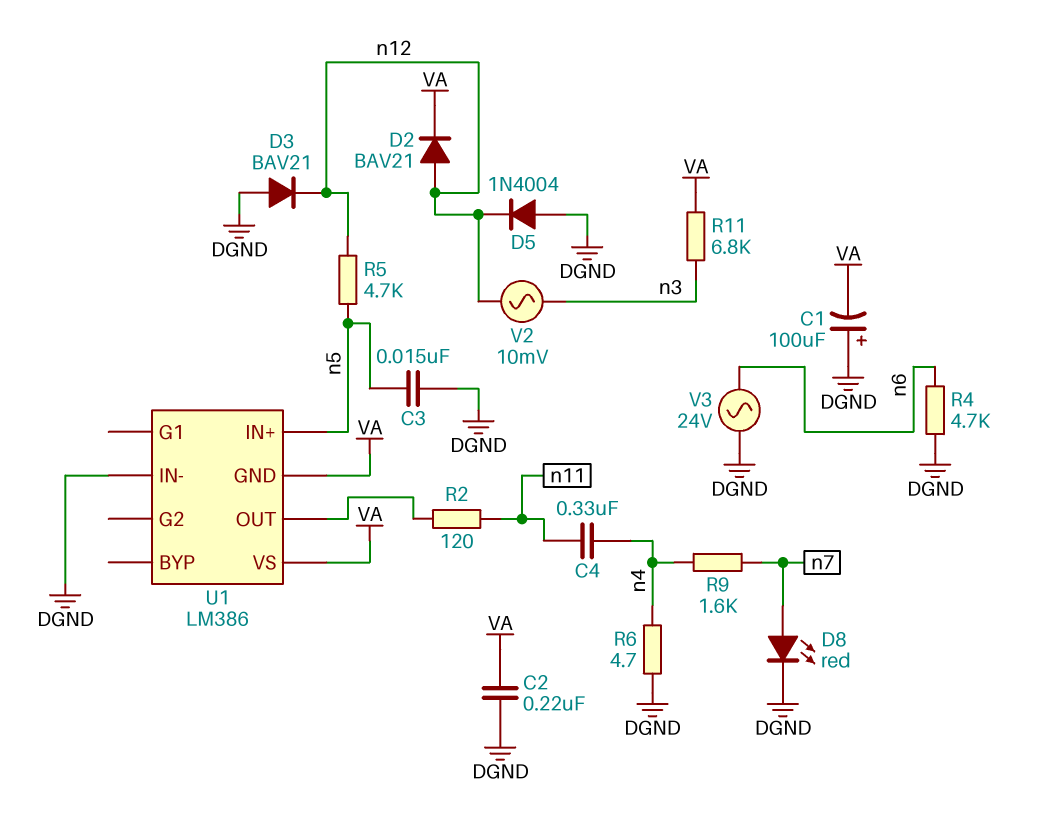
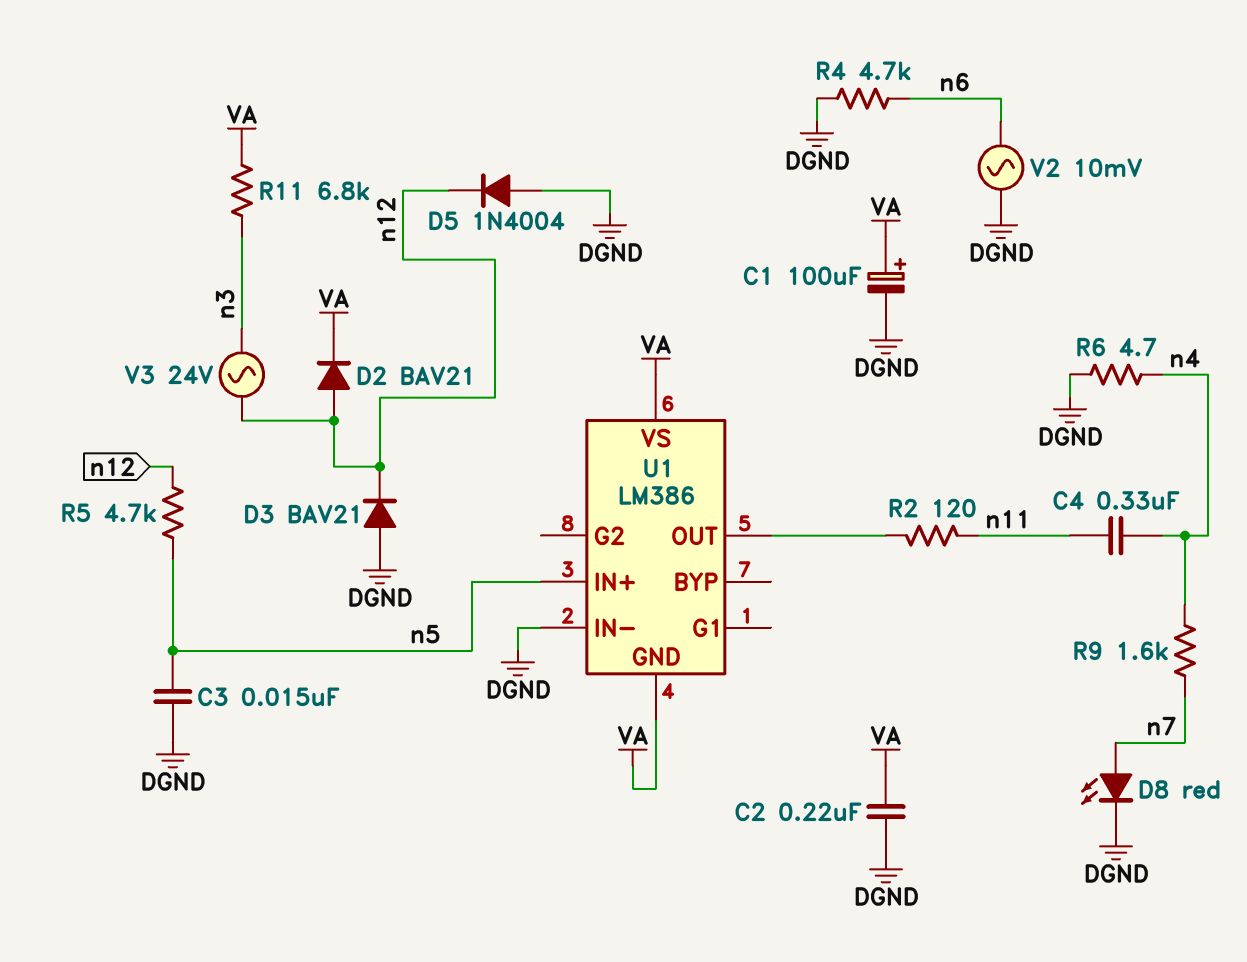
C1: 100uF (plus DGND, minus VA) -> 100uF (plus VA, minus DGND)
V2: AC 10mV (n3, n12) -> AC 10mV (DGND, n6)
V3: AC 24V (DGND, n6) -> AC 24V (n3, n12)

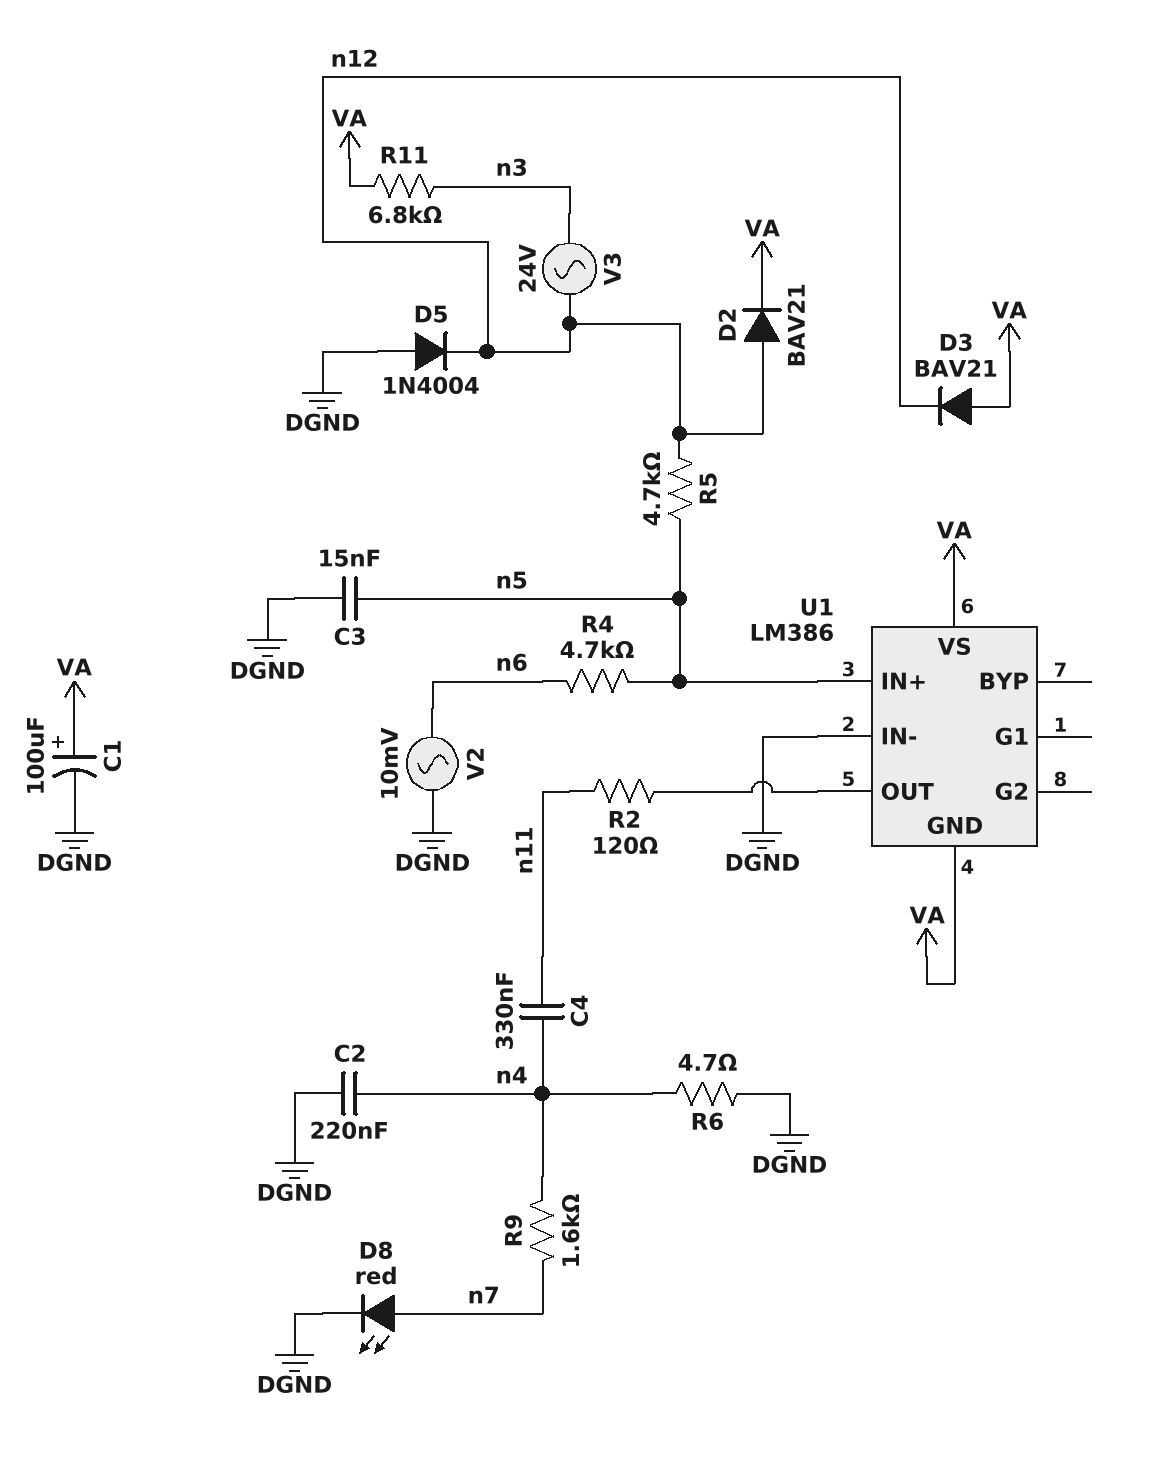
C2: 220nF (DGND, VA) -> 220nF (DGND, n4)
D3: diode BAV21 (A DGND, K n12) -> diode BAV21 (A VA, K n12)
R4: 4.7k (DGND, n6) -> 4.7k (n5, n6)

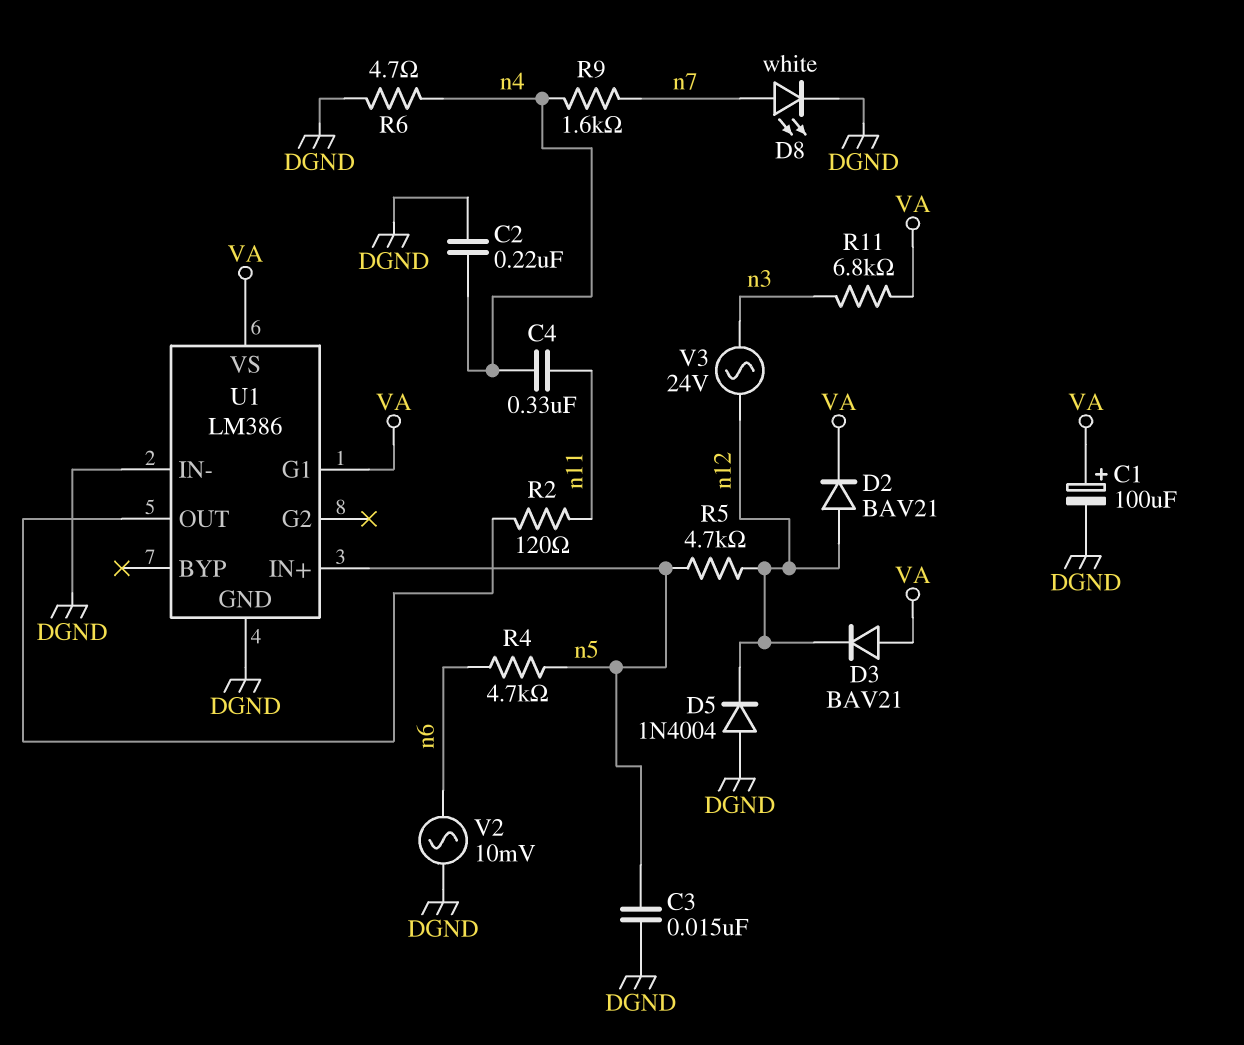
D8: LED red (A n7, K DGND) -> LED white (A n7, K DGND)
U1 pin G1: none -> VA
U1 pin GND: VA -> DGND

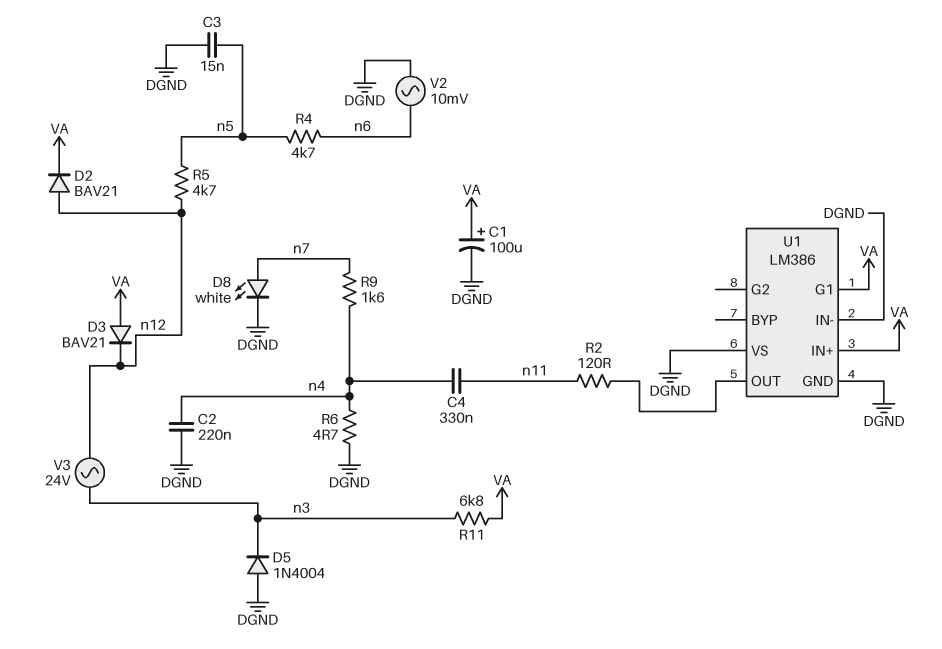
D5: diode 1N4004 (A DGND, K n12) -> diode 1N4004 (A DGND, K n3)
U1 pin IN+: n5 -> VA
U1 pin VS: VA -> DGND

